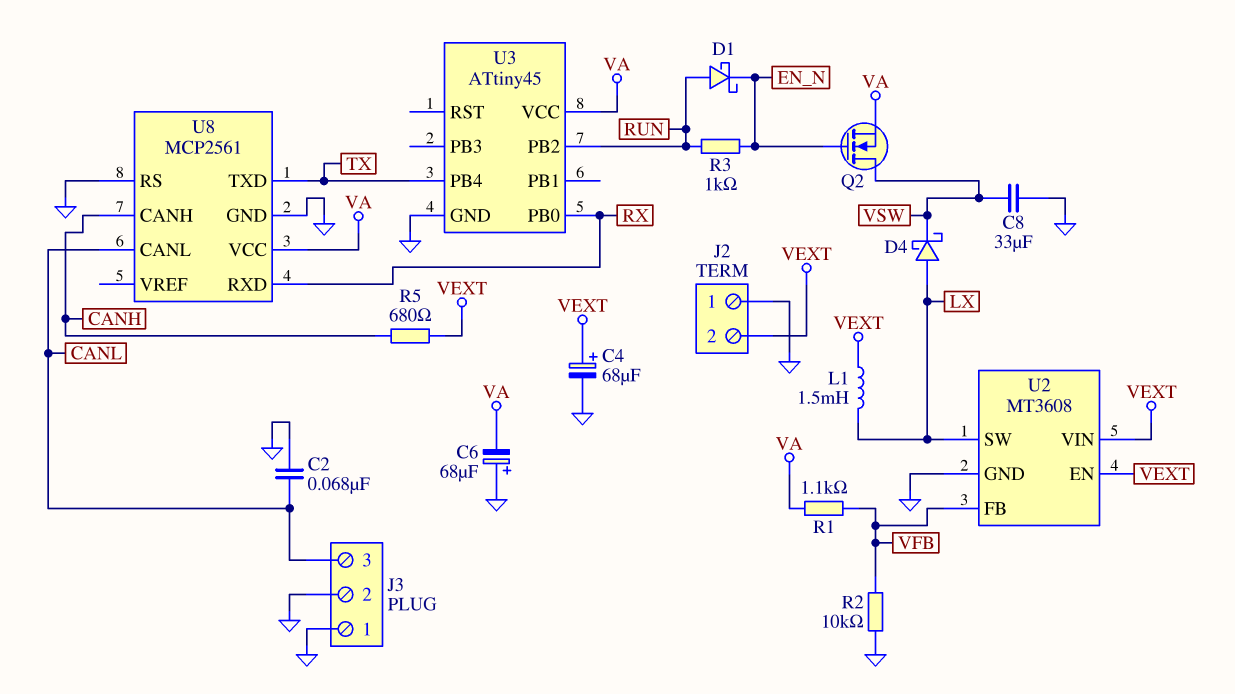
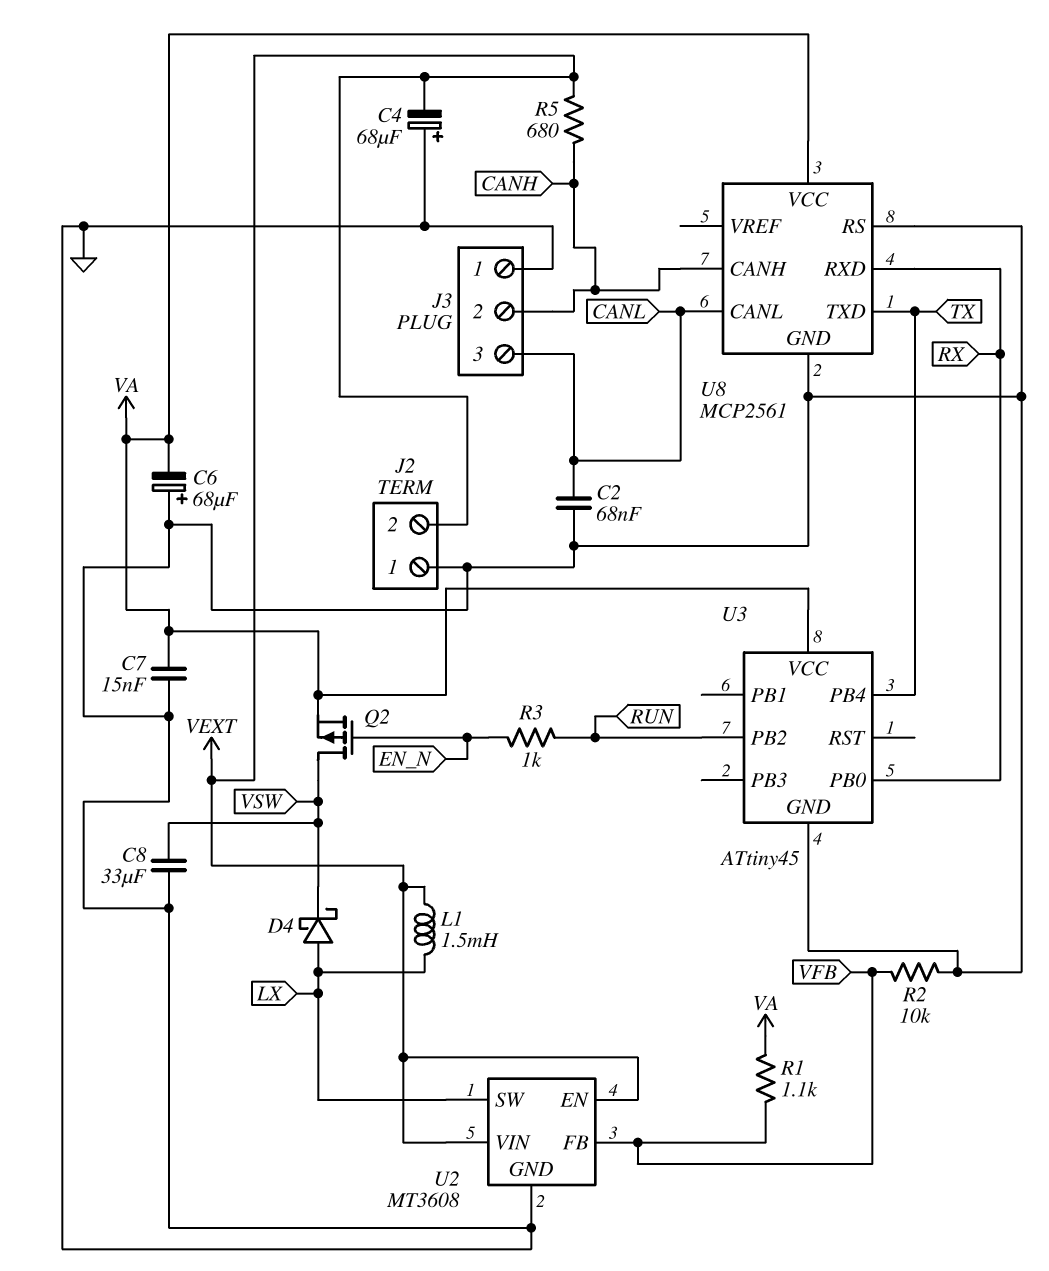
C4: 68uF (plus VEXT, minus GND) -> 68uF (plus GND, minus VEXT)
C7: none -> 15nF (GND, VA)
D1: schottky (A RUN, K EN_N) -> none
J3 pin 2: GND -> CANH
Q2: NMOS (G EN_N, D VSW, S VA) -> PMOS (G EN_N, D VSW, S VA)

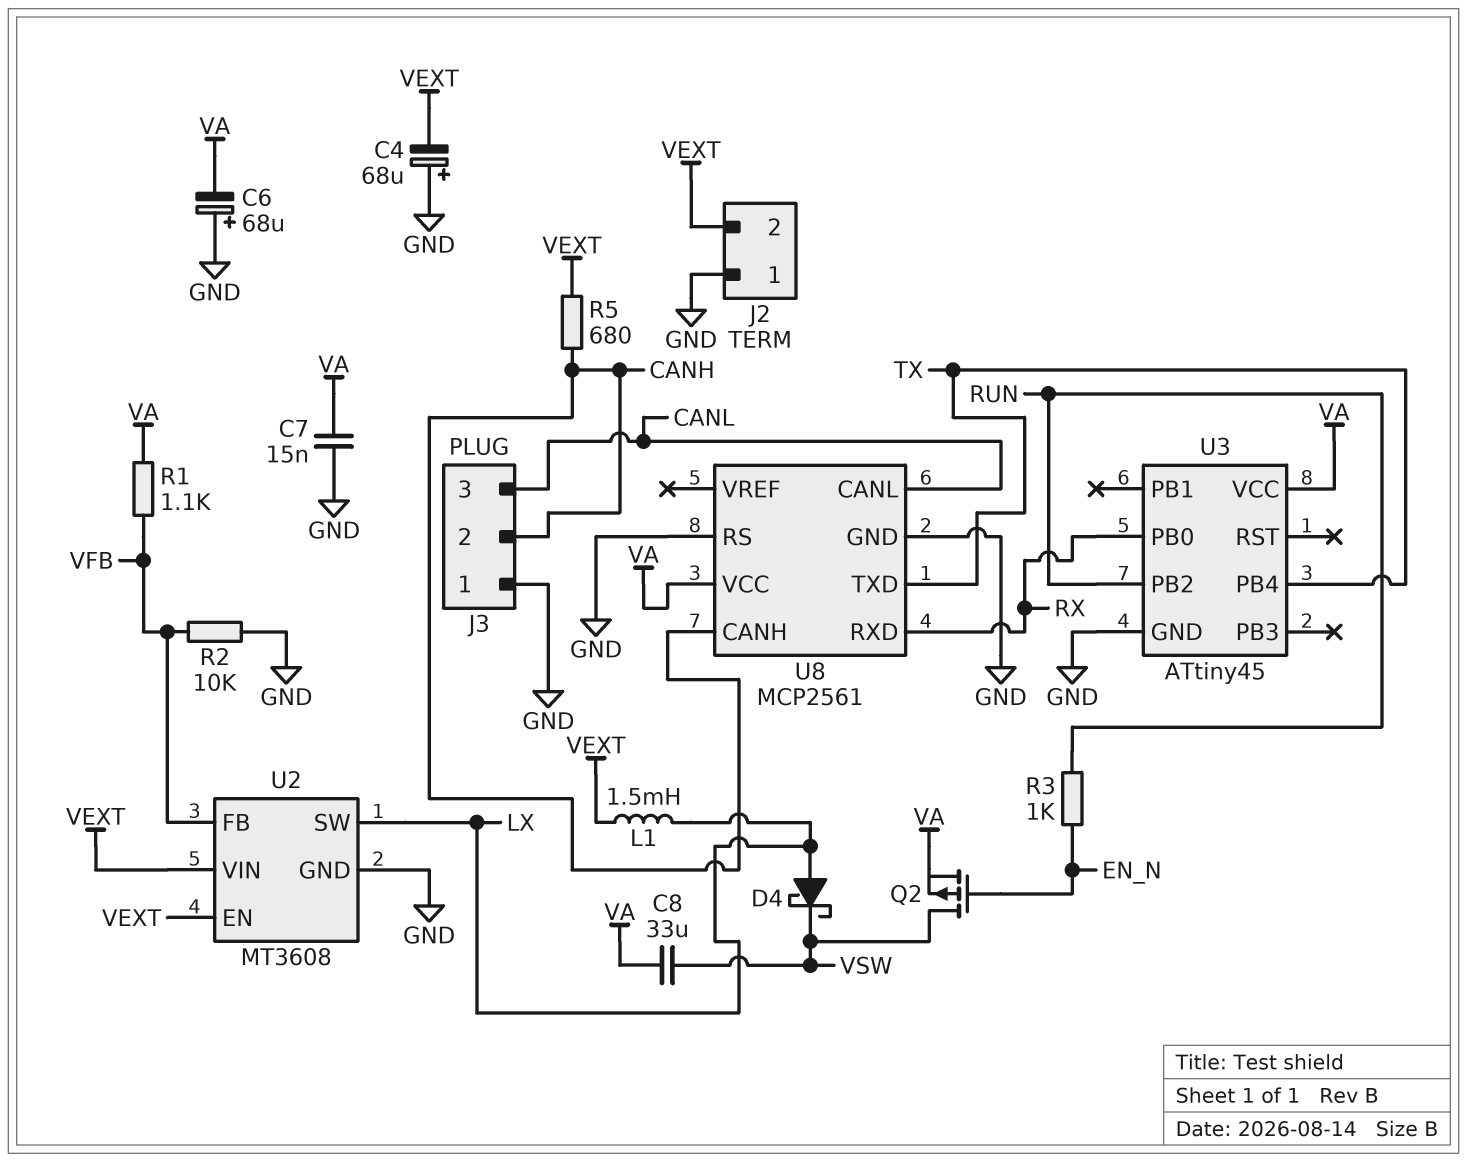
C2: 68nF (CANL, GND) -> none
C8: 33uF (GND, VSW) -> 33uF (VA, VSW)

